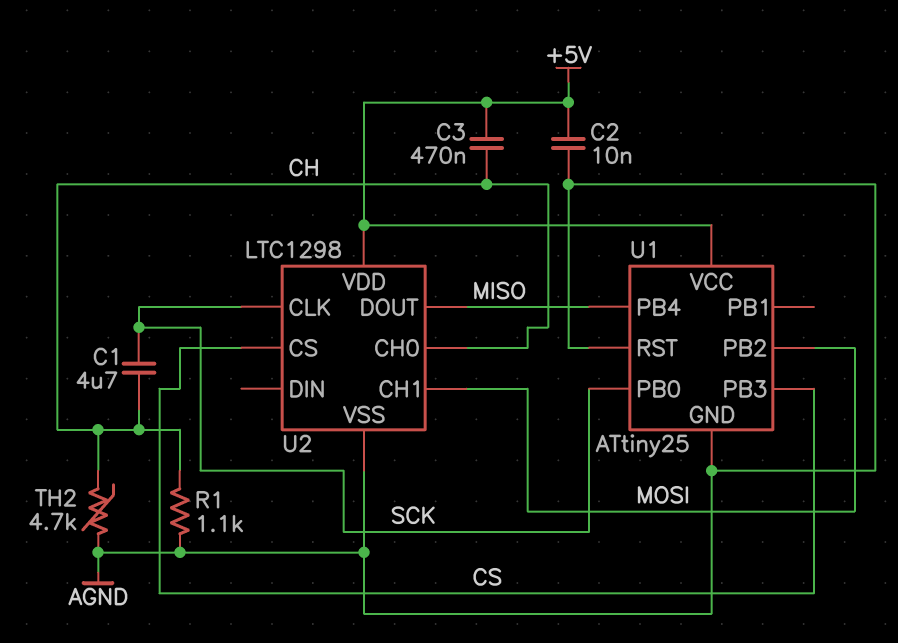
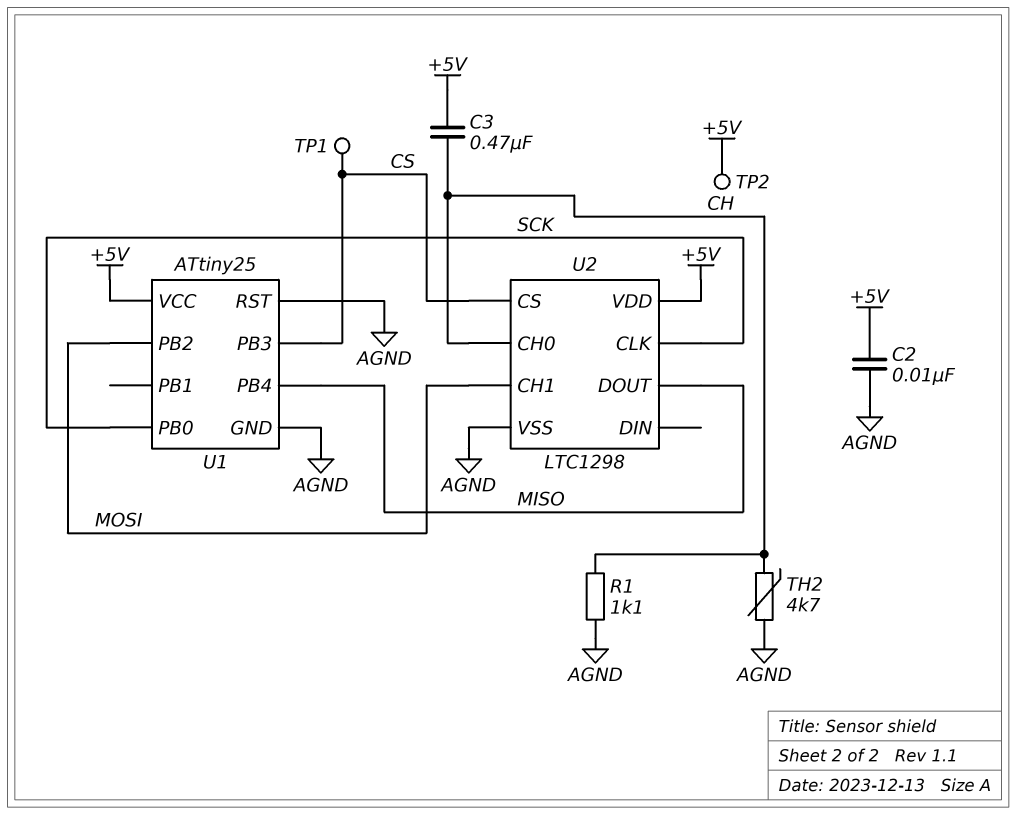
C1: 4.7uF (CH, SCK) -> none
TP1: none -> test point (CS)
TP2: none -> test point (+5V)

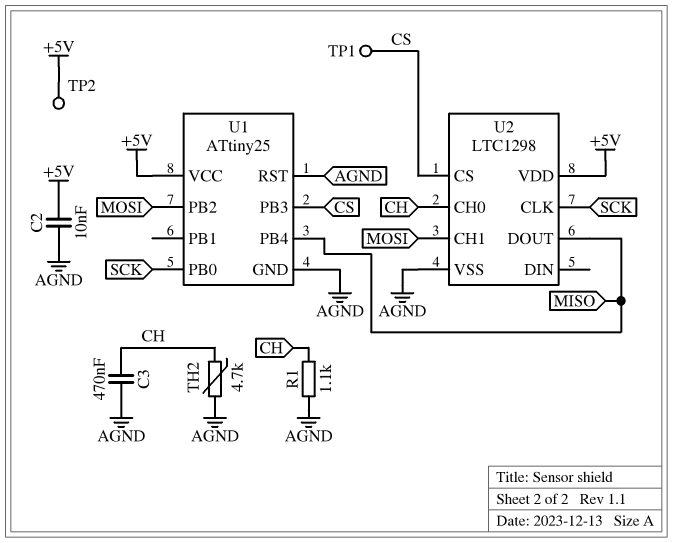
C3: 470nF (+5V, CH) -> 470nF (AGND, CH)

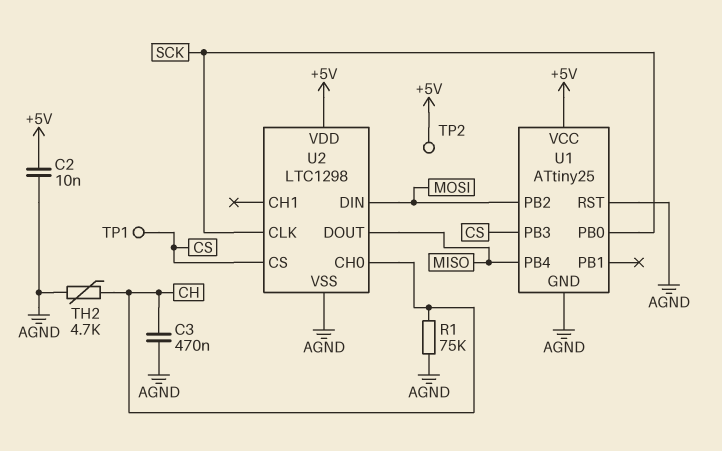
R1: 1.1k (AGND, CH) -> 75k (AGND, CH)
U2 pin CH1: MOSI -> none
U2 pin DIN: none -> MOSI

